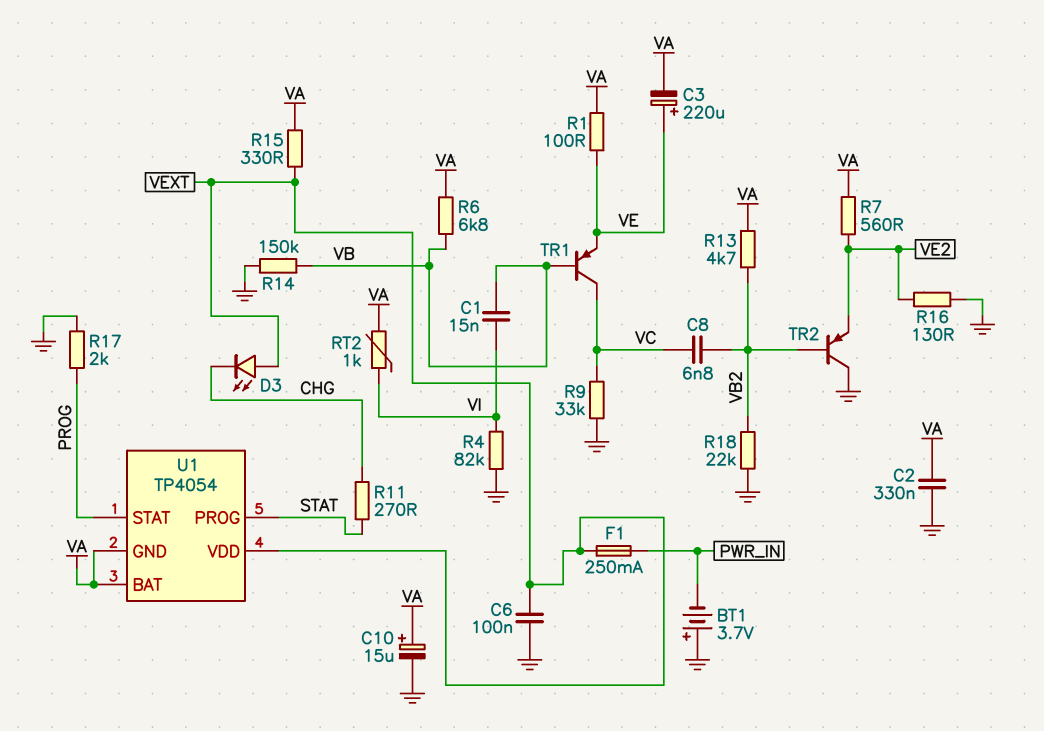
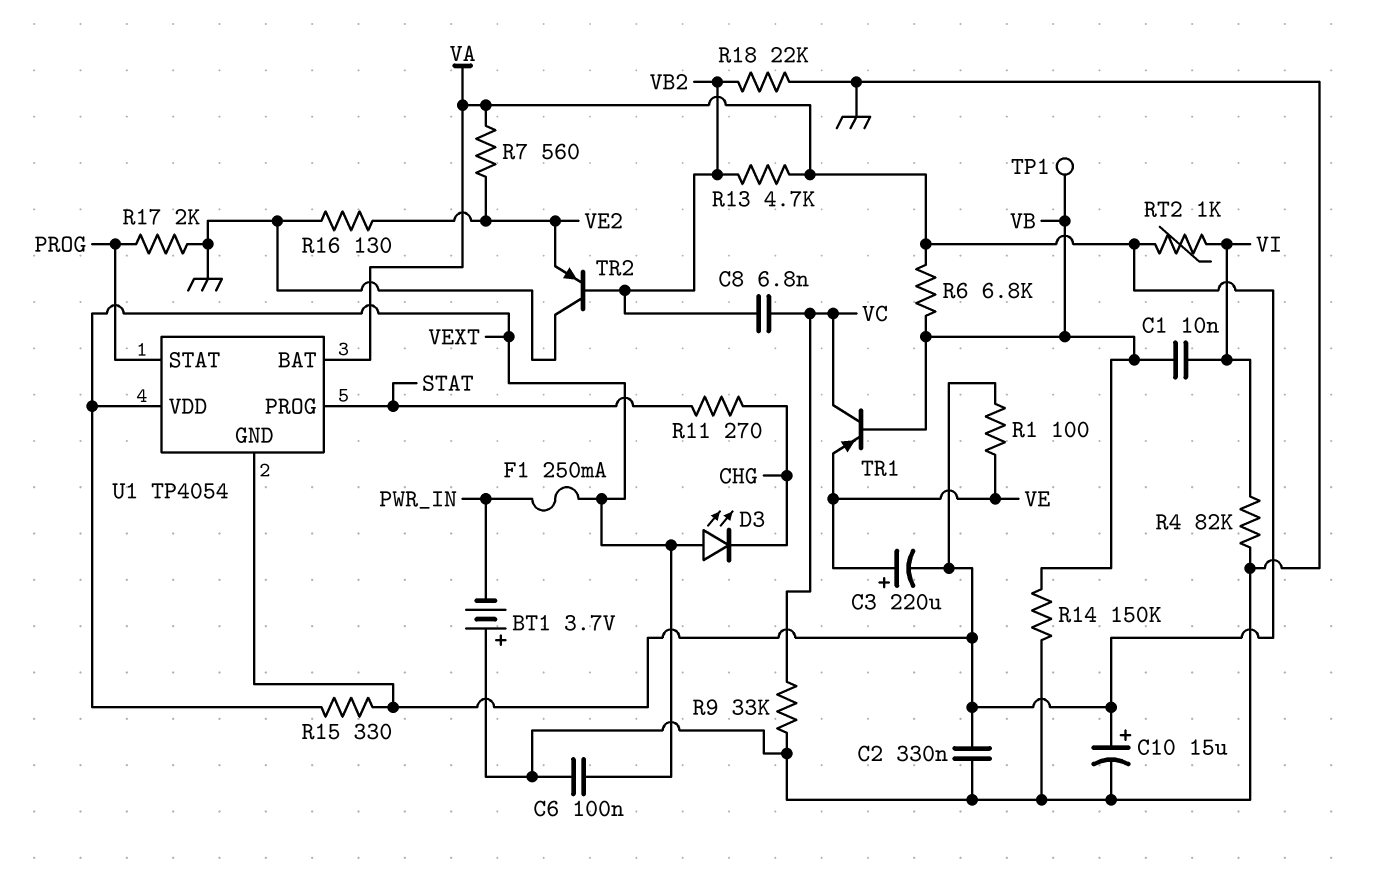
C1: 15nF (VB, VI) -> 10nF (VB, VI)
TP1: none -> test point (VB)

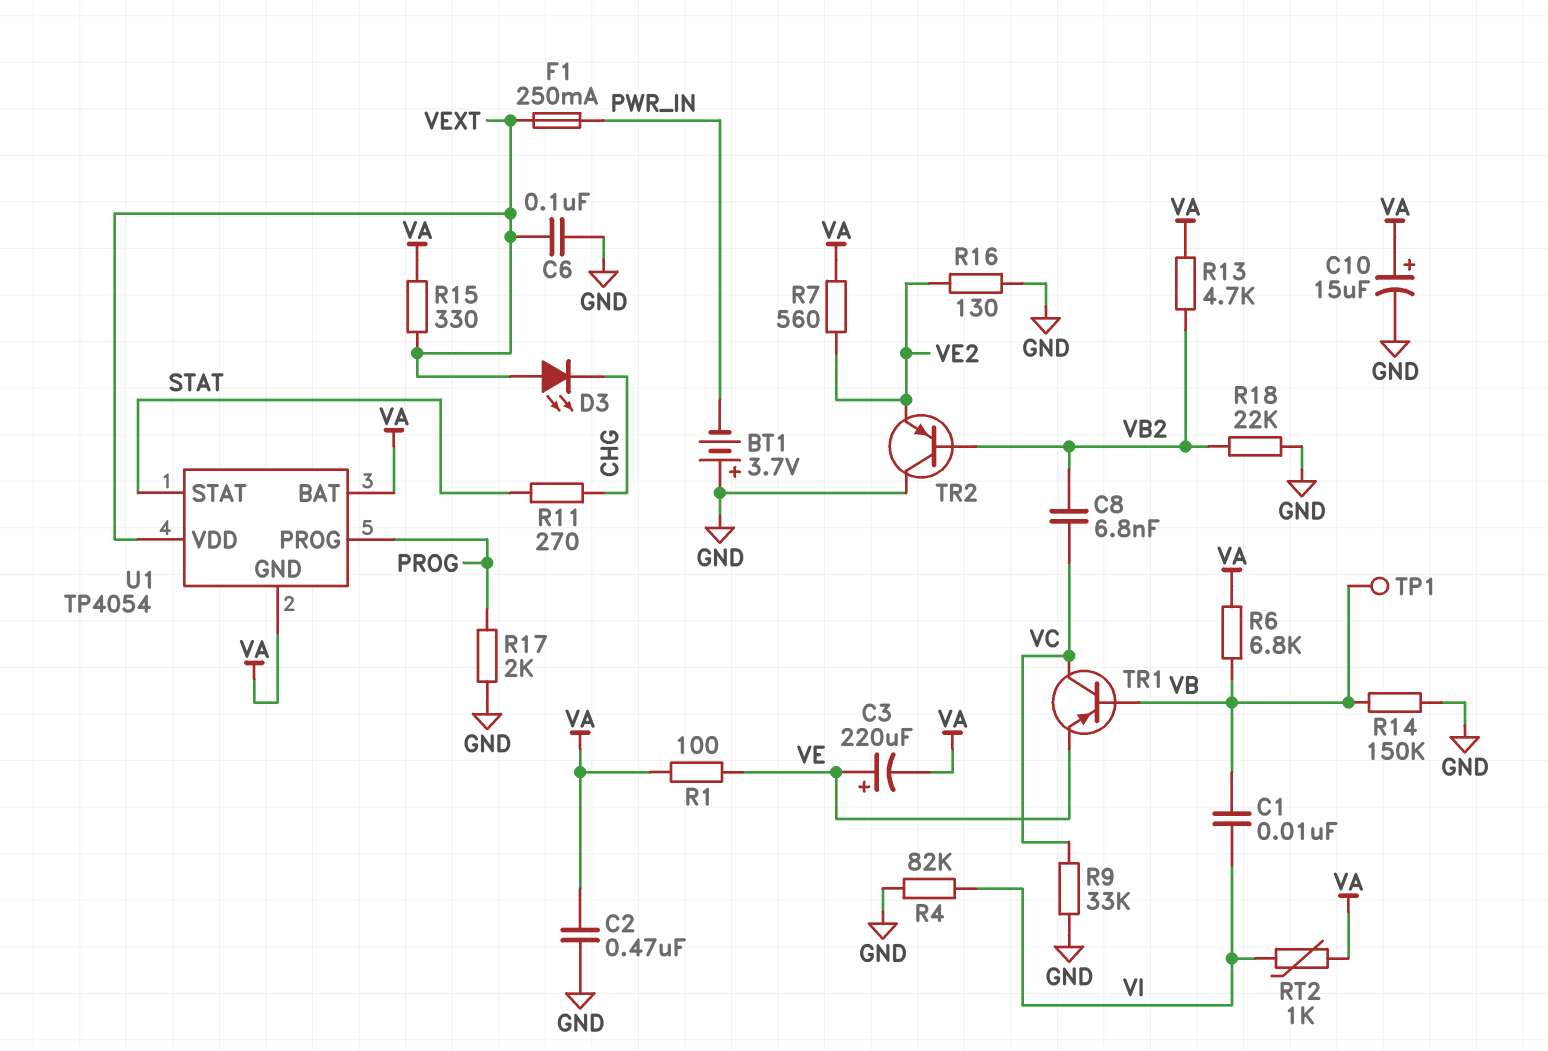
C2: 330nF (GND, VA) -> 470nF (GND, VA)
U1 pin PROG: STAT -> PROG
U1 pin STAT: PROG -> STAT

